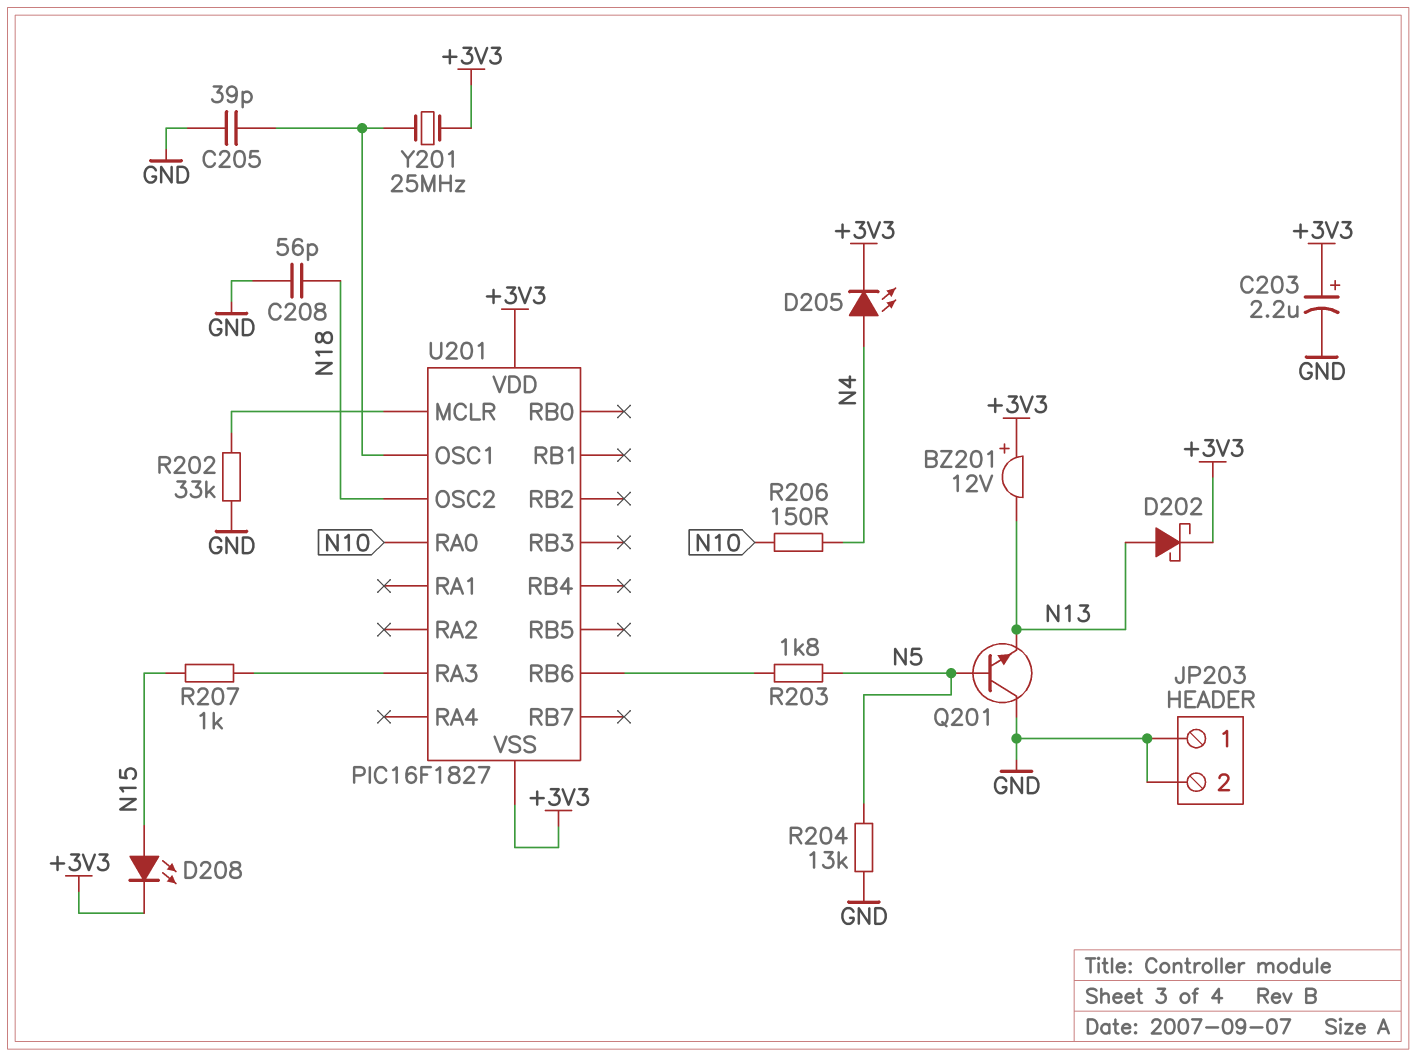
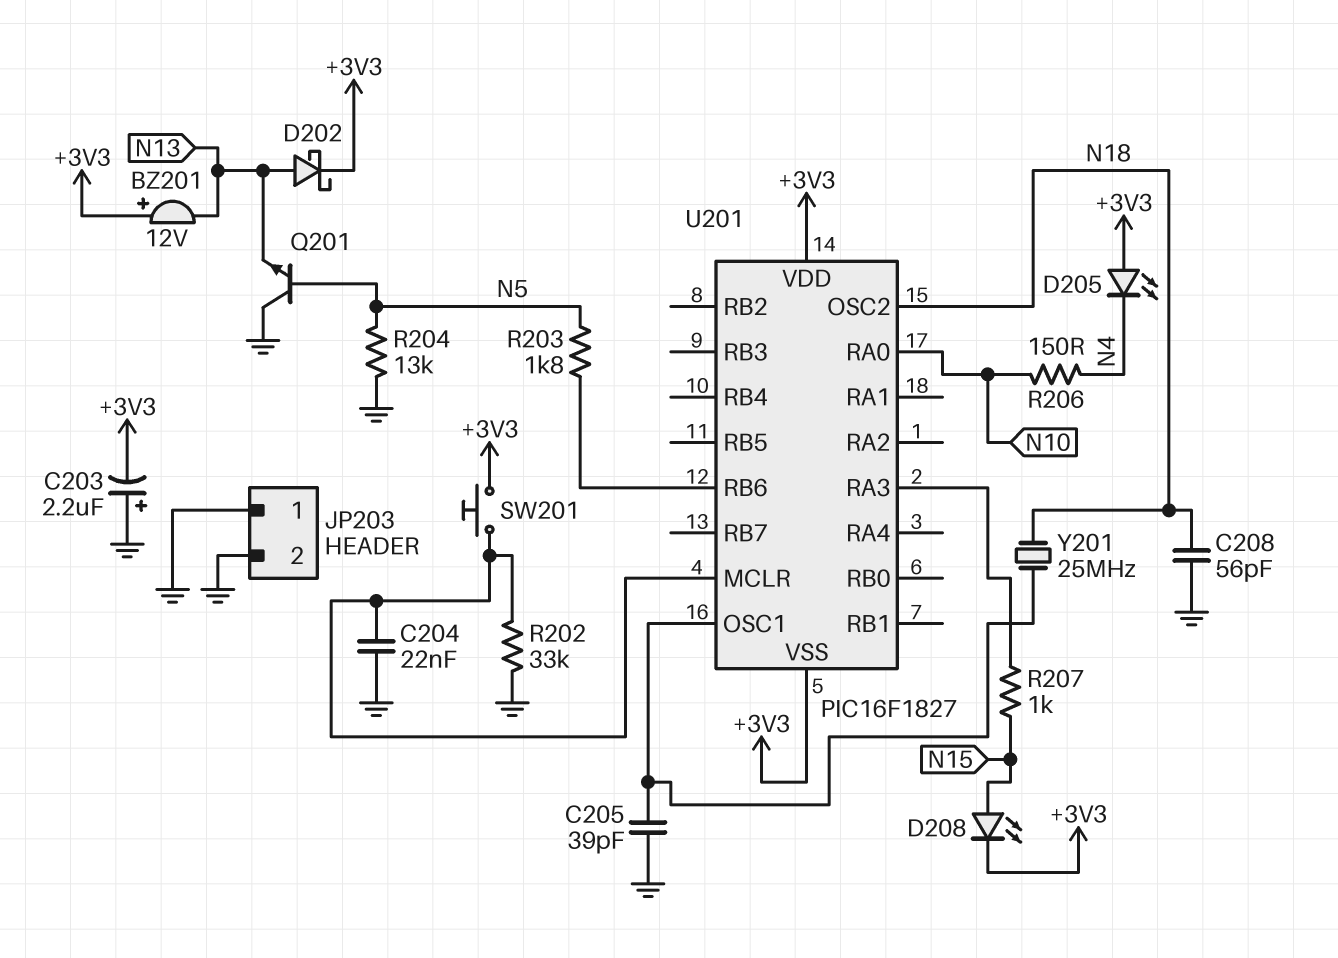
C203: 2.2uF (plus +3V3, minus GND) -> 2.2uF (plus GND, minus +3V3)
C204: none -> 22nF (GND, U201/MCLR)
D205: LED (A N4, K +3V3) -> LED (A +3V3, K N4)
SW201: none -> button (+3V3, U201/MCLR)
Y201: 25MHz (+3V3, U201/OSC1) -> 25MHz (N18, U201/OSC1)

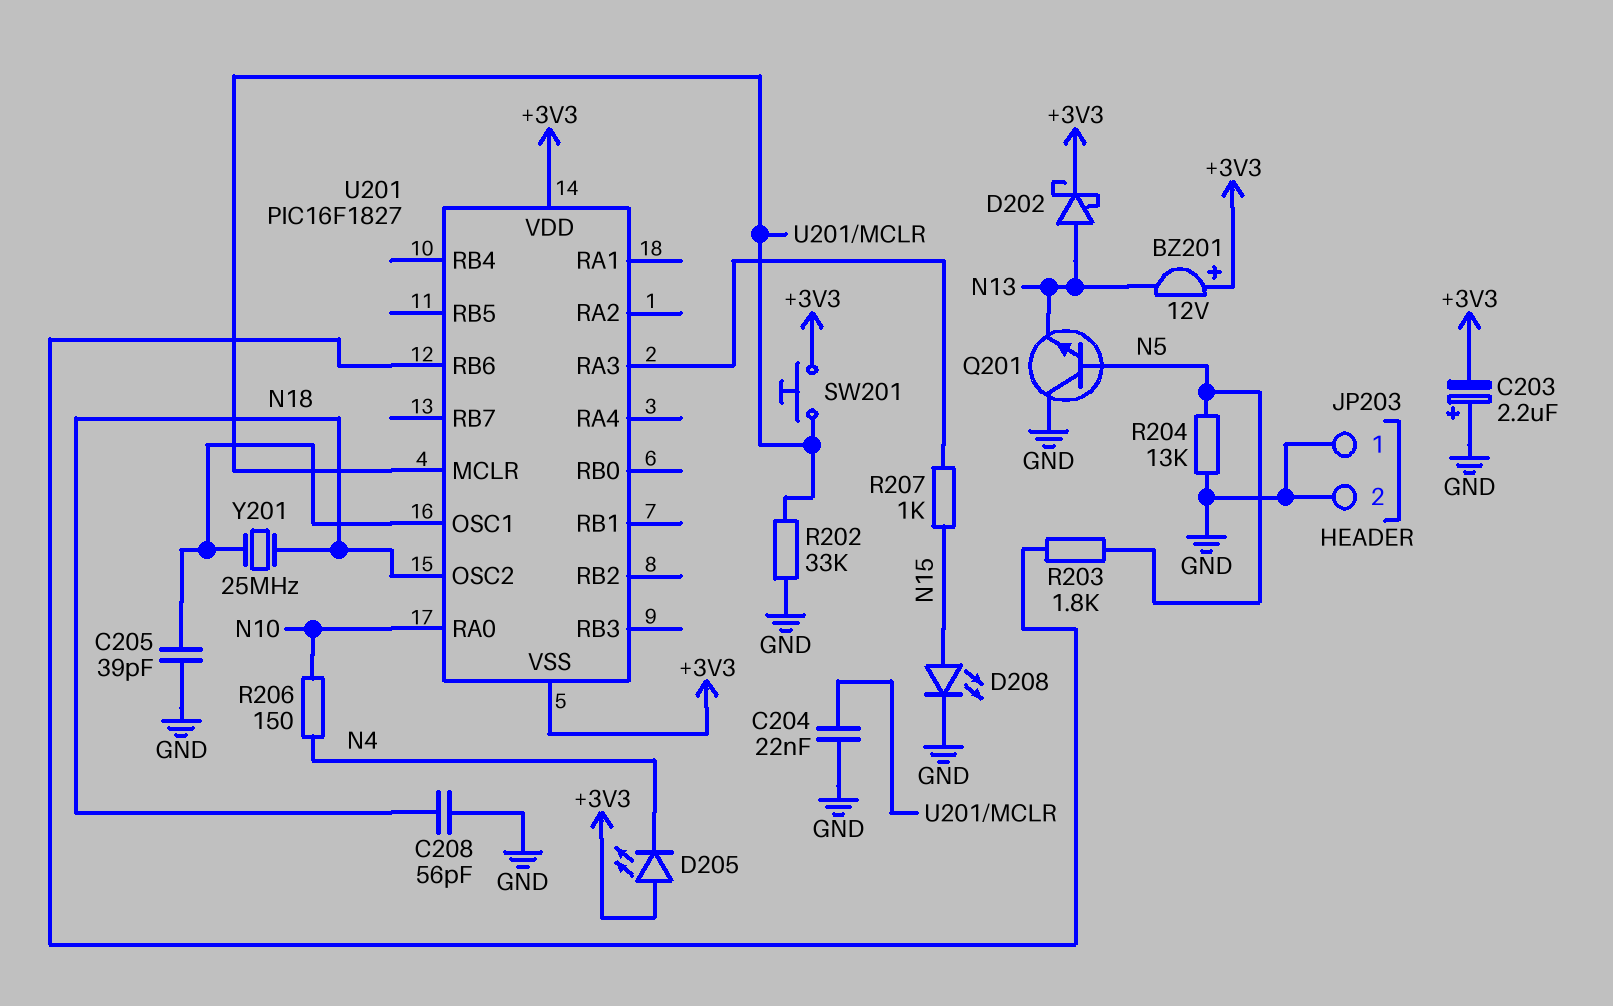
D208: LED (A N15, K +3V3) -> LED (A N15, K GND)

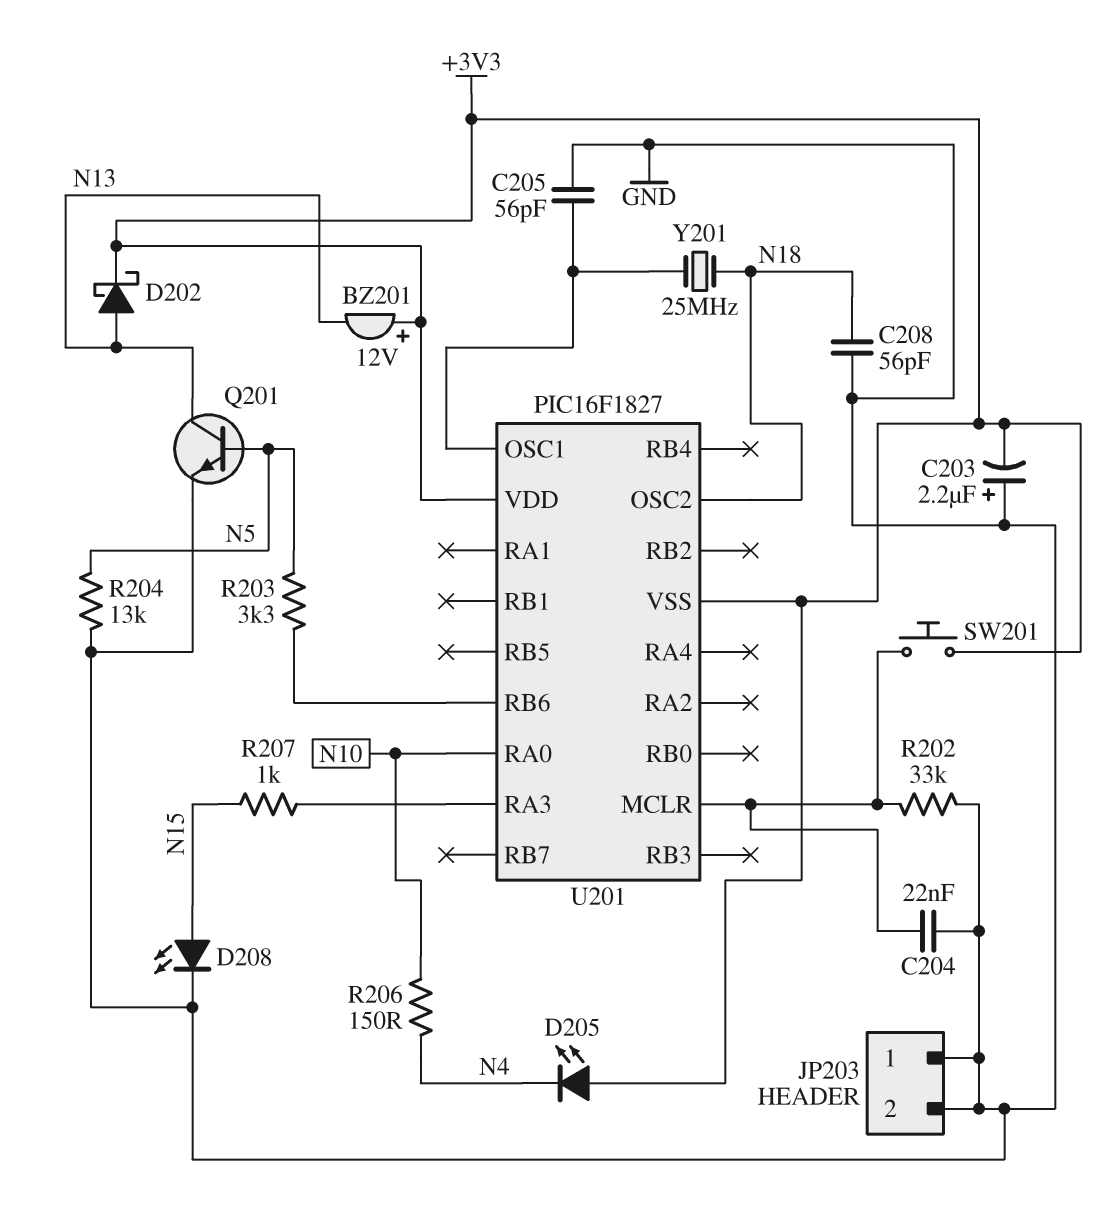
C205: 39pF (GND, U201/OSC1) -> 56pF (GND, U201/OSC1)
Q201: NPN (B N5, C GND, E N13) -> NPN (B N5, C N13, E GND)
R203: 1.8k (N5, U201/RB6) -> 3.3k (N5, U201/RB6)

